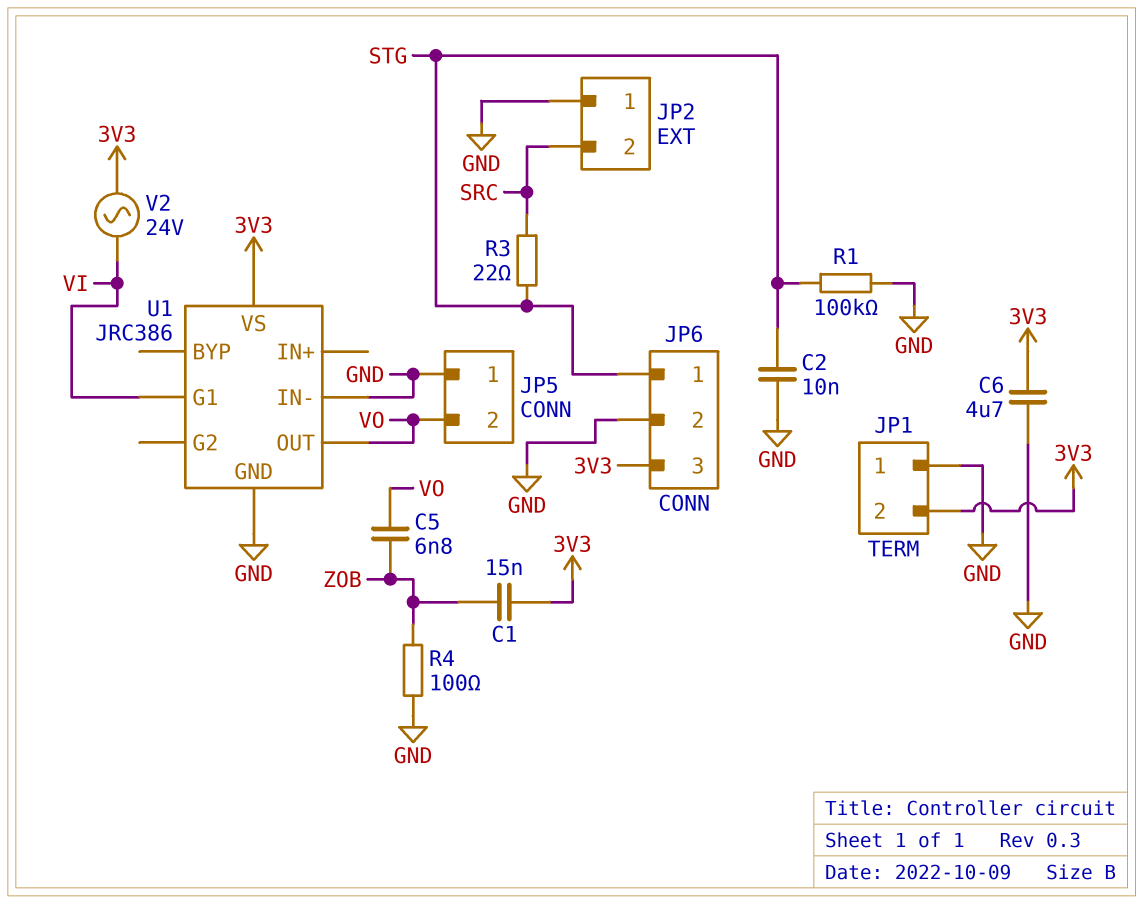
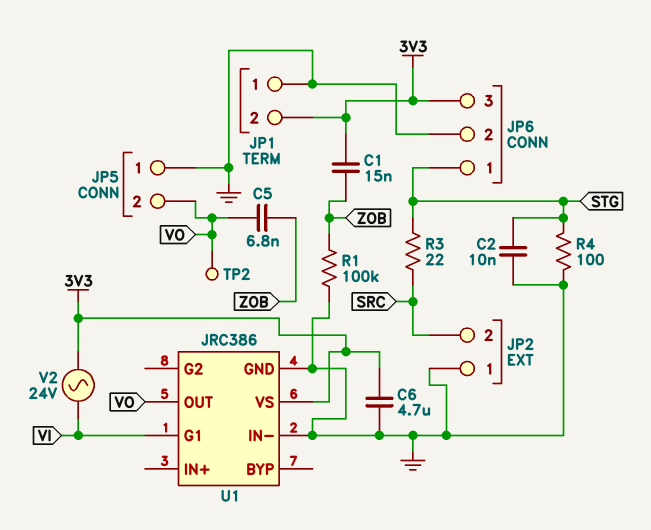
R1: 100k (GND, STG) -> 100k (GND, ZOB)
R4: 100 (GND, ZOB) -> 100 (GND, STG)
TP2: none -> test point (VO)

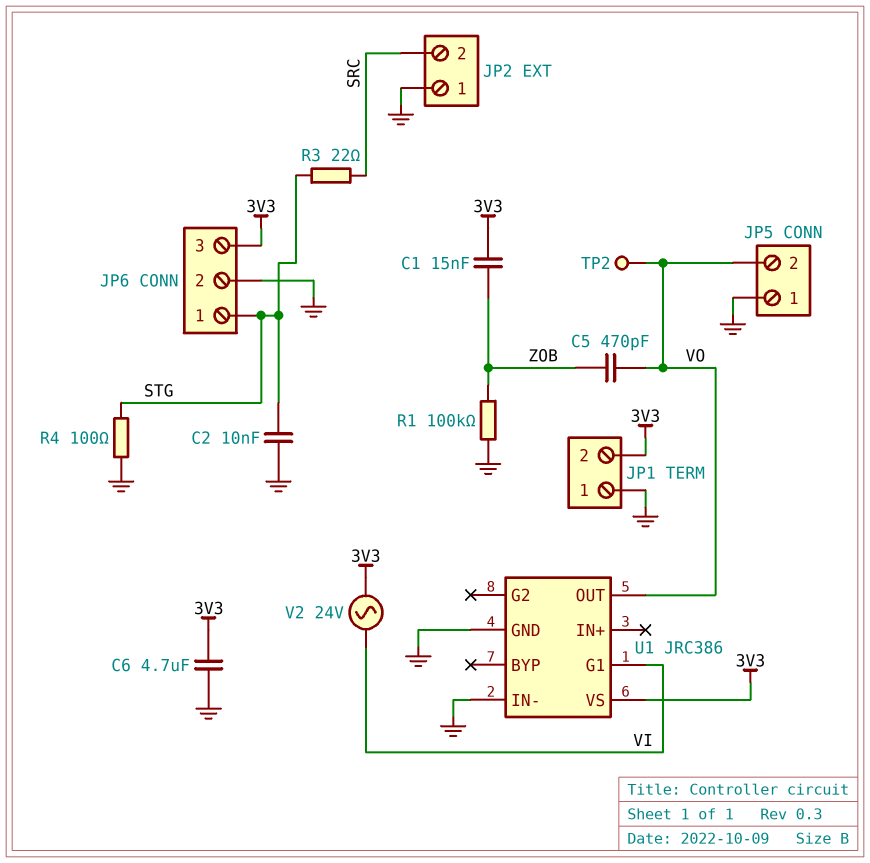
C5: 6.8nF (VO, ZOB) -> 470pF (VO, ZOB)

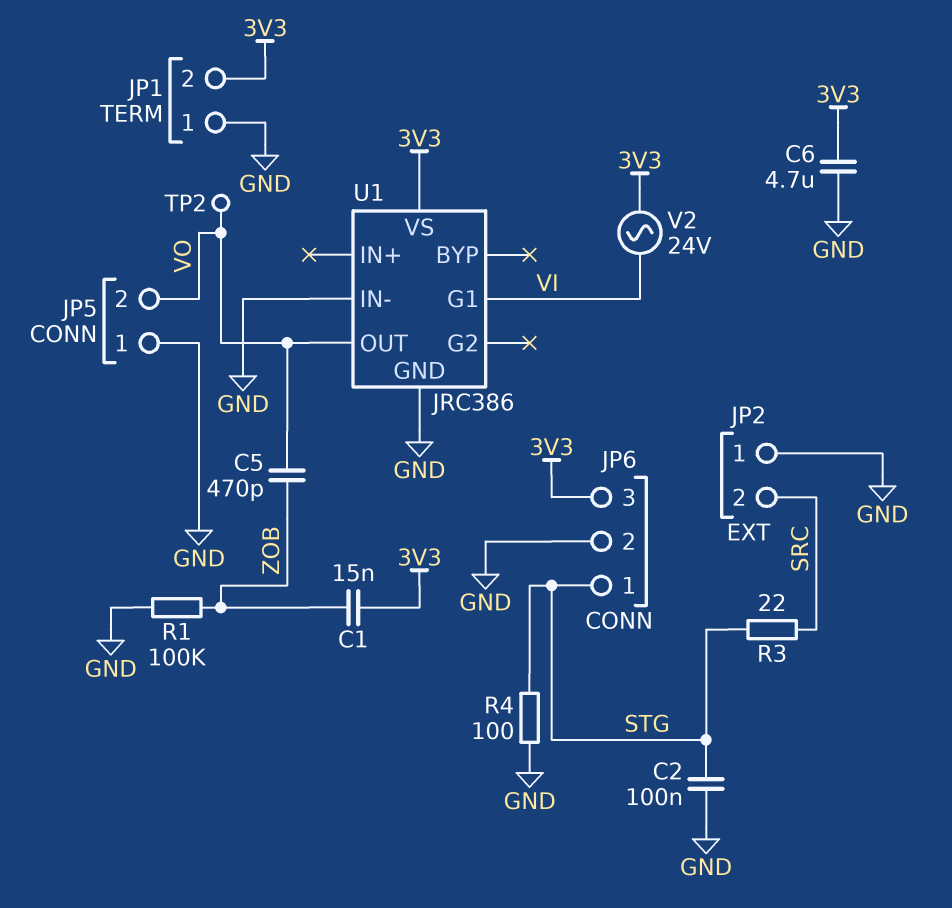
C2: 10nF (GND, STG) -> 100nF (GND, STG)

